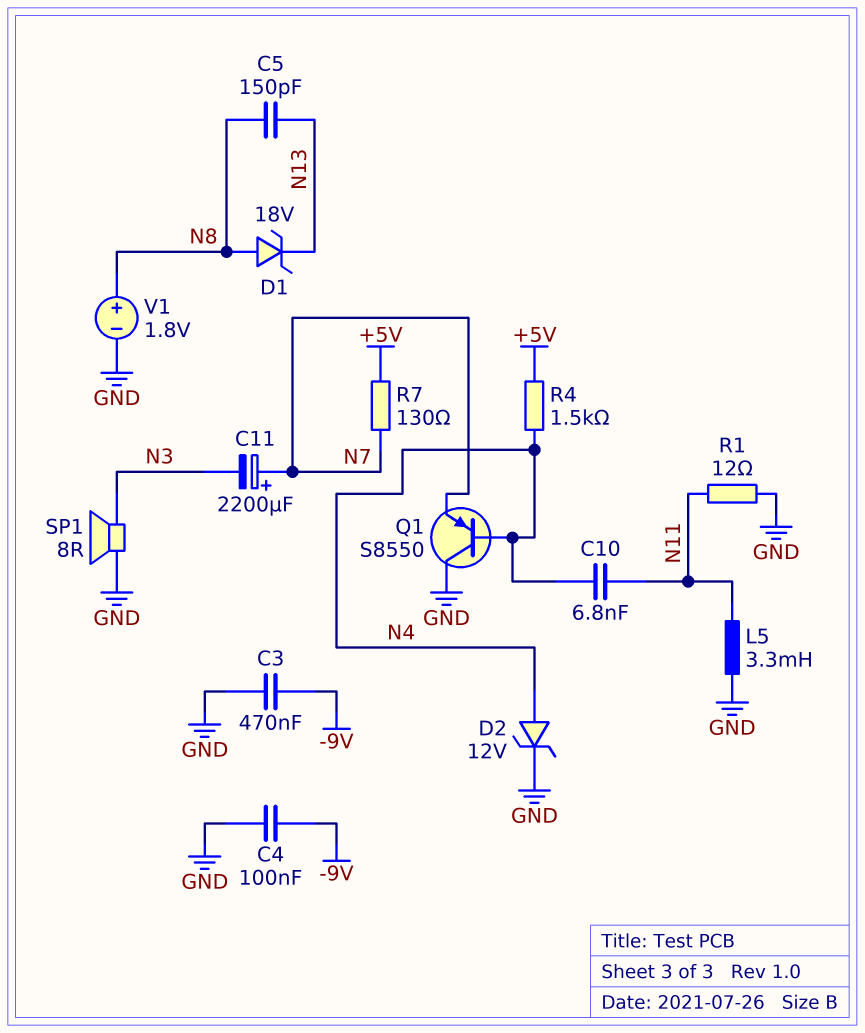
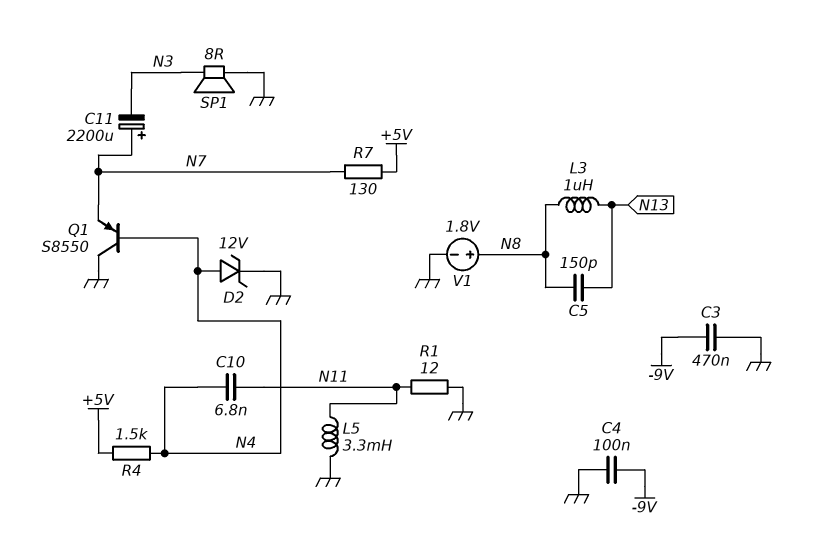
D1: zener 18V (A N8, K N13) -> none
L3: none -> 1uH (N8, N13)

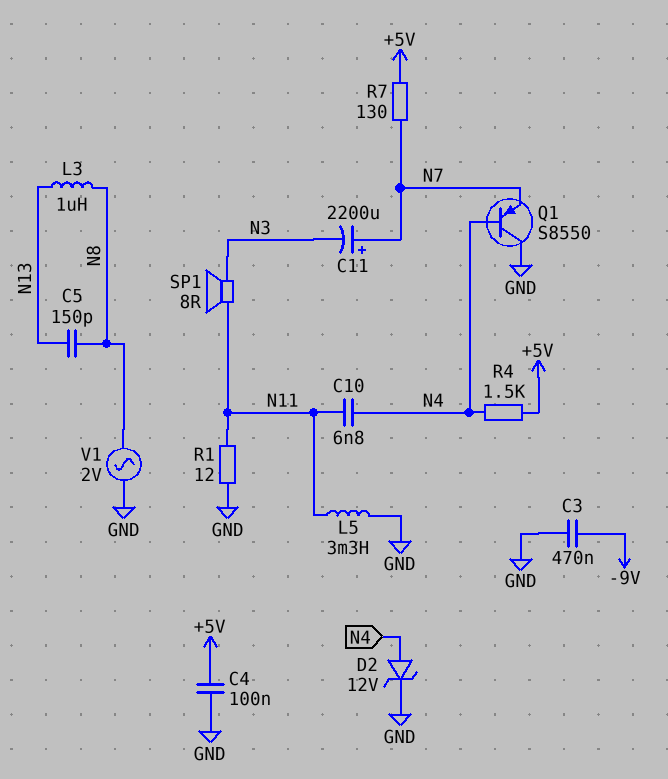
C4: 100nF (-9V, GND) -> 100nF (+5V, GND)
SP1: speaker 8R (GND, N3) -> speaker 8R (N3, N11)
V1: 1.8V (plus N8, minus GND) -> AC 2V (GND, N8)

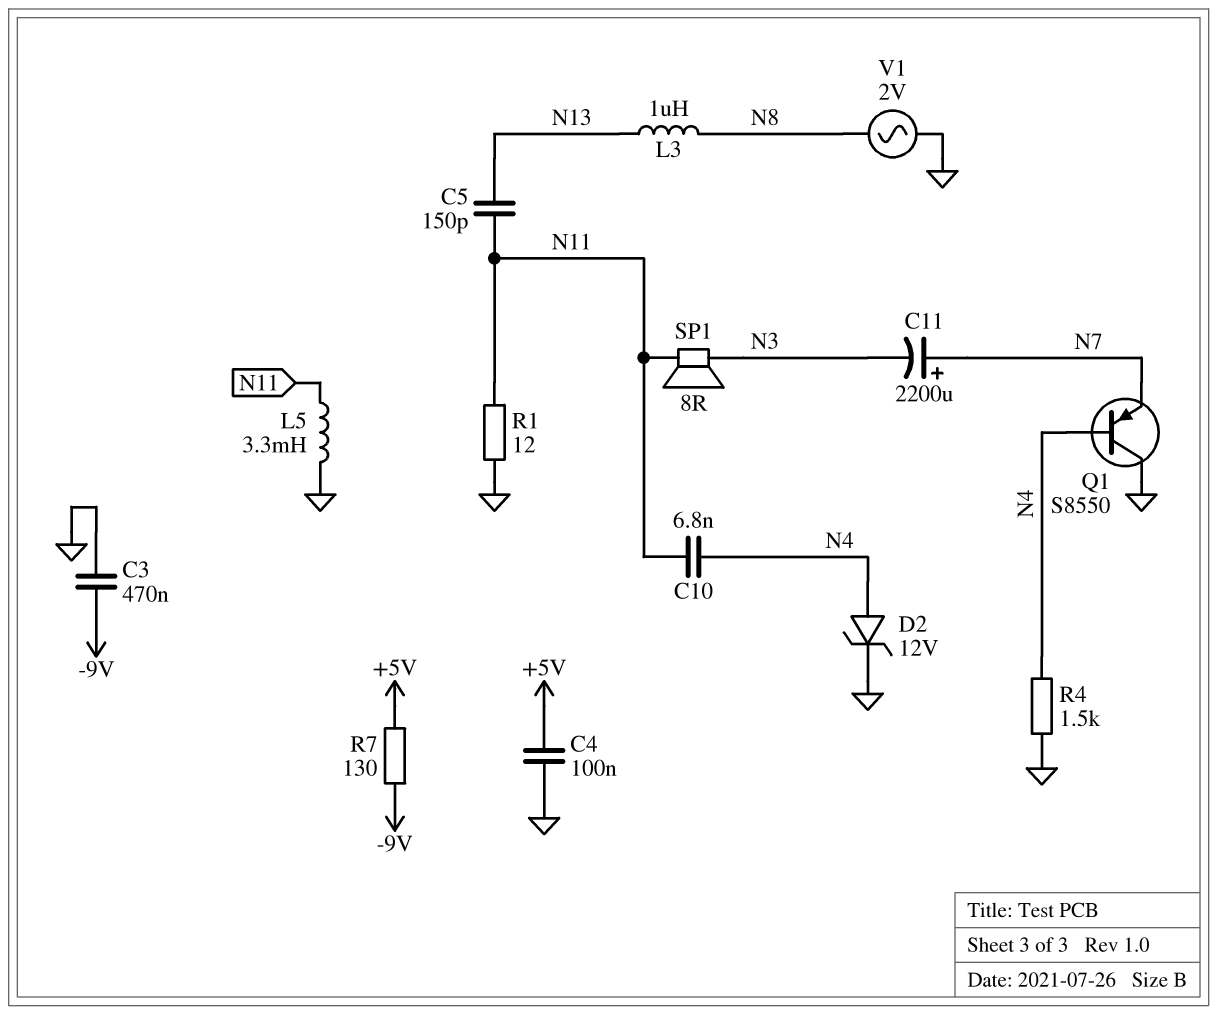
C5: 150pF (N8, N13) -> 150pF (N11, N13)
R4: 1.5k (+5V, N4) -> 1.5k (GND, N4)
R7: 130 (+5V, N7) -> 130 (+5V, -9V)

